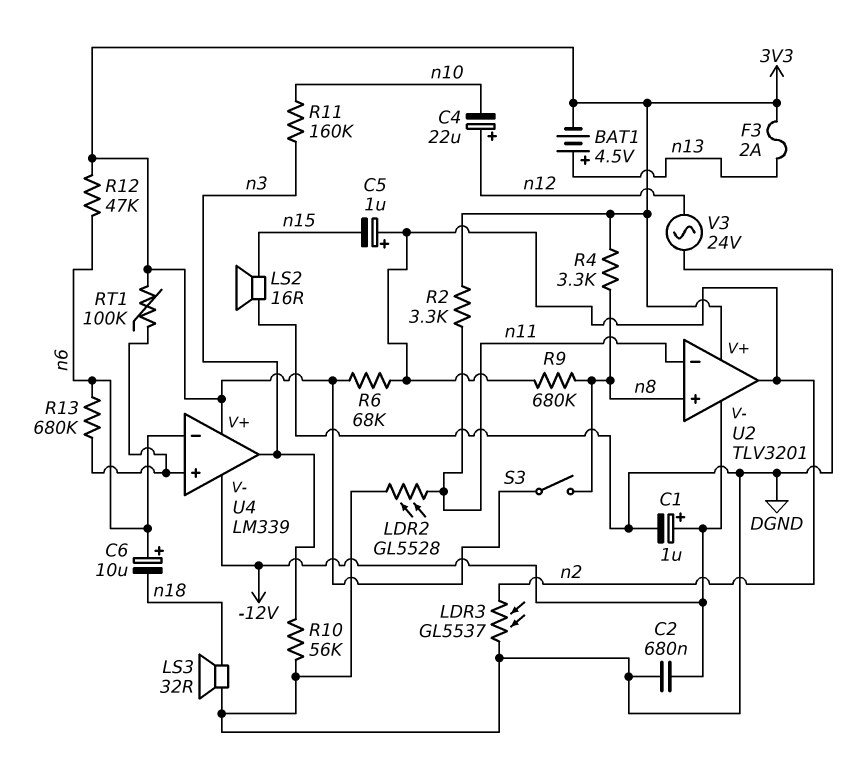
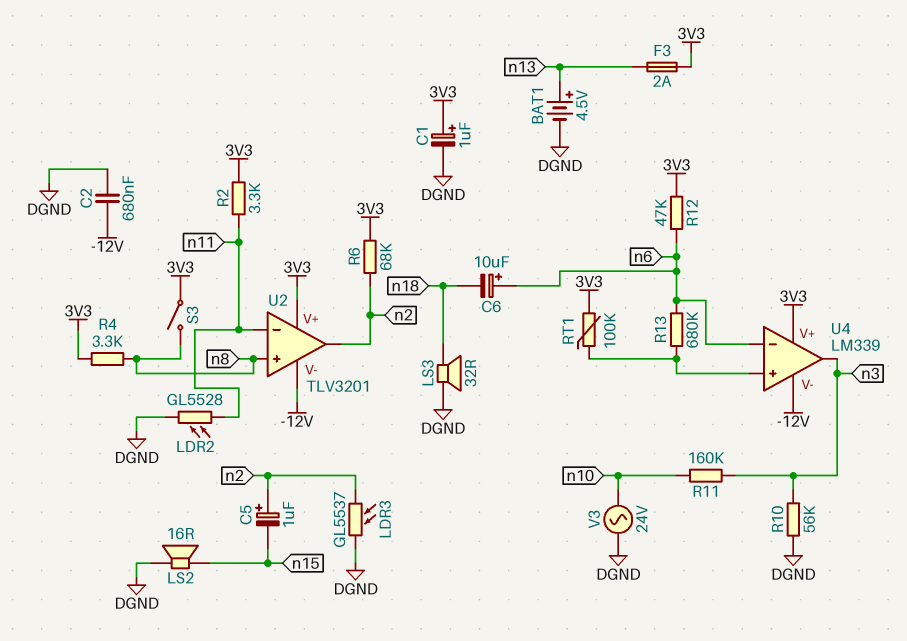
BAT1: 4.5V (plus n13, minus 3V3) -> 4.5V (plus n13, minus DGND)
C1: 1uF (plus -12V, minus DGND) -> 1uF (plus 3V3, minus DGND)
C4: 22uF (plus n12, minus n10) -> none
R9: 680k (n2, n8) -> none
V3: AC 24V (DGND, n12) -> AC 24V (DGND, n10)

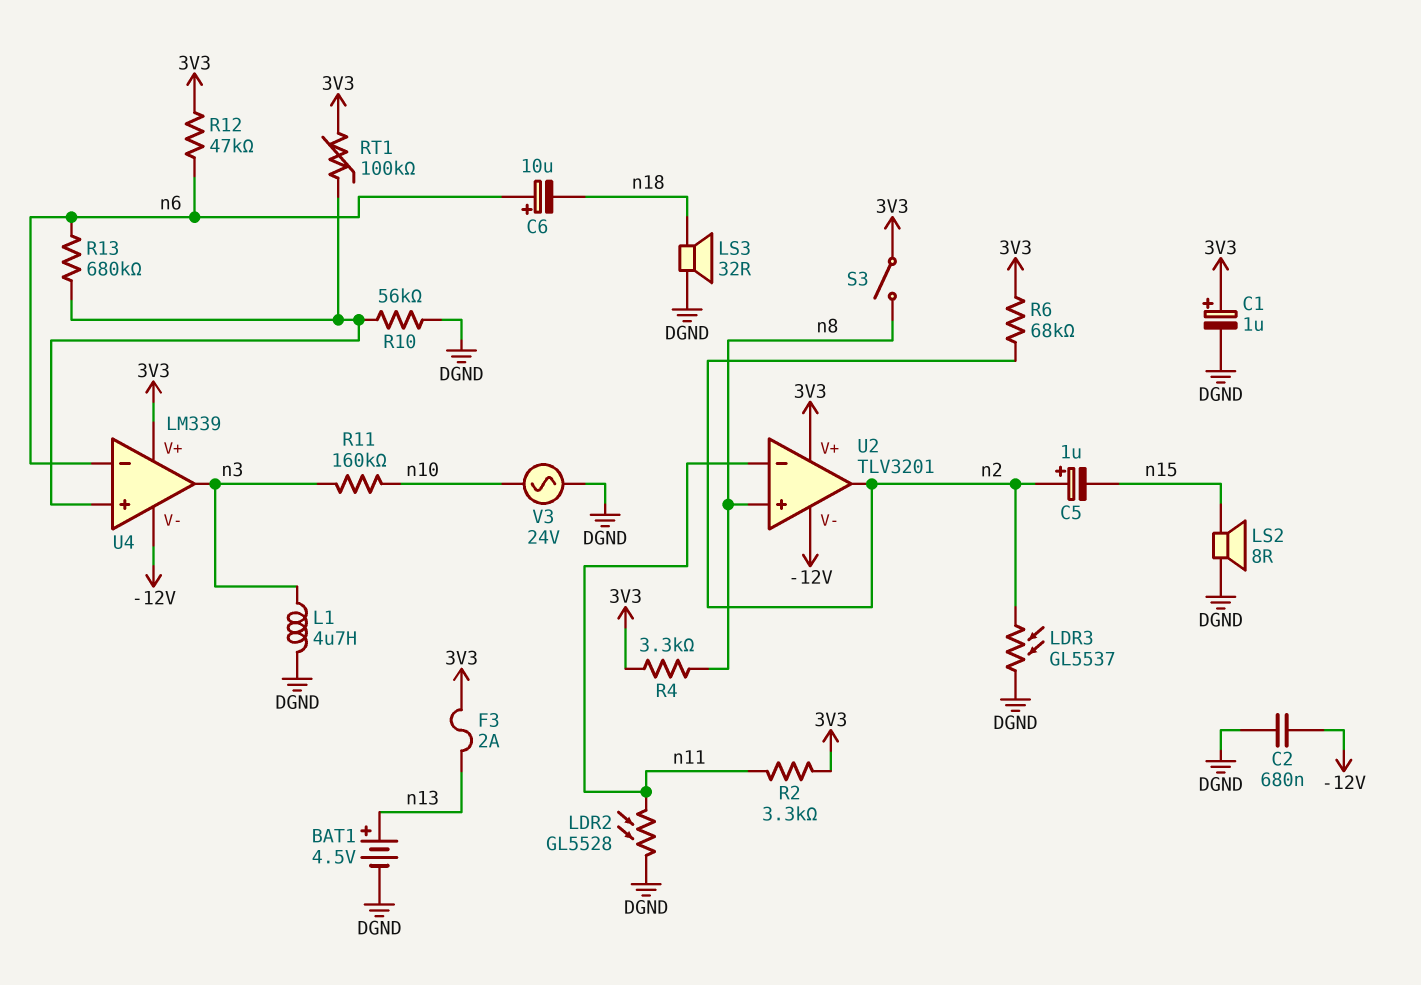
L1: none -> 4.7uH (DGND, n3)
LS2: speaker 16R (DGND, n15) -> speaker 8R (DGND, n15)
R10: 56k (DGND, n3) -> 56k (DGND, U4/in+)

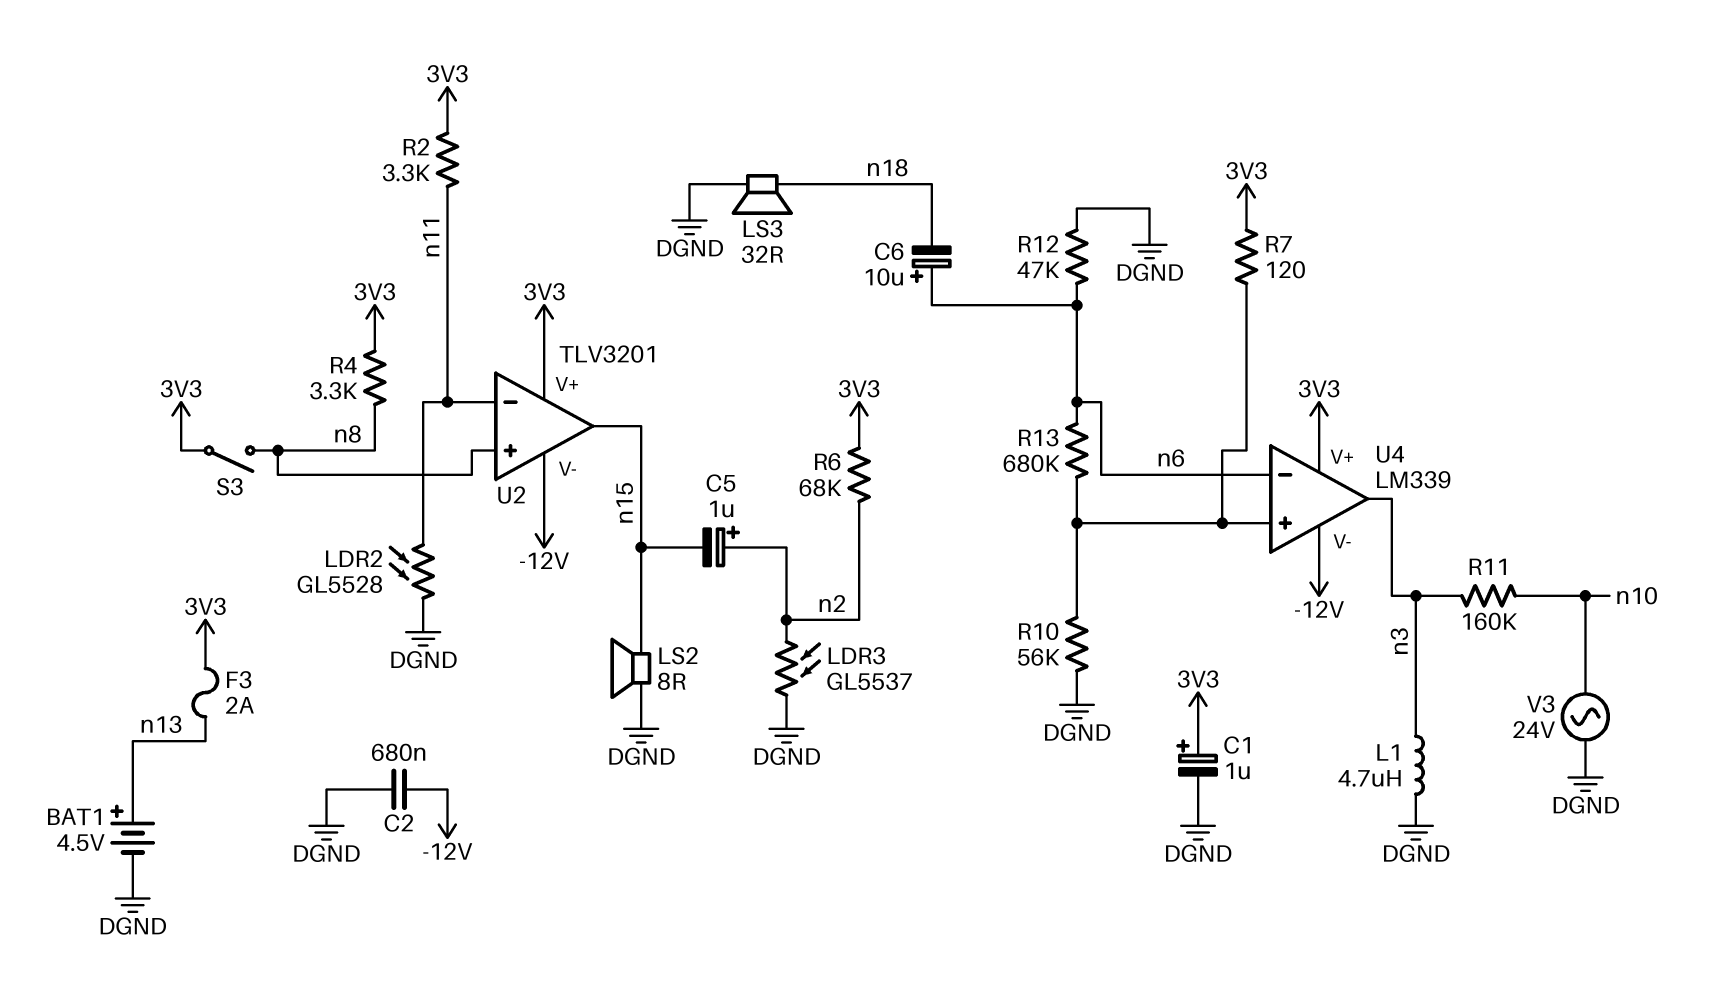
R7: none -> 120 (3V3, U4/in+)
R12: 47k (3V3, n6) -> 47k (DGND, n6)
RT1: 100k (3V3, U4/in+) -> none
U2 pin out: n2 -> n15

